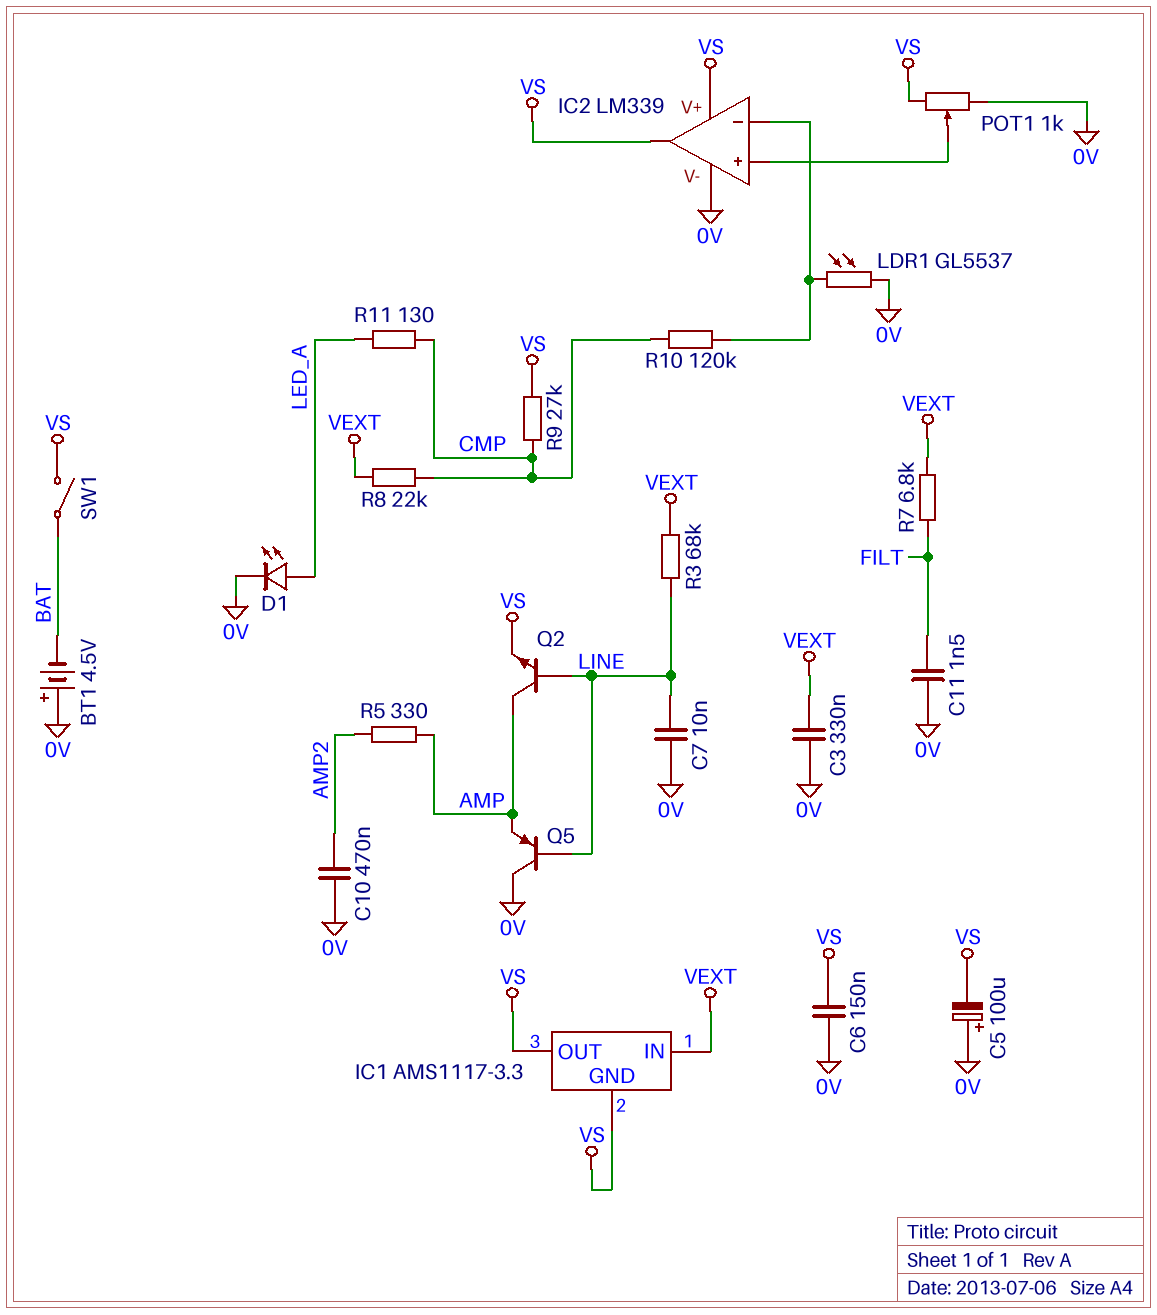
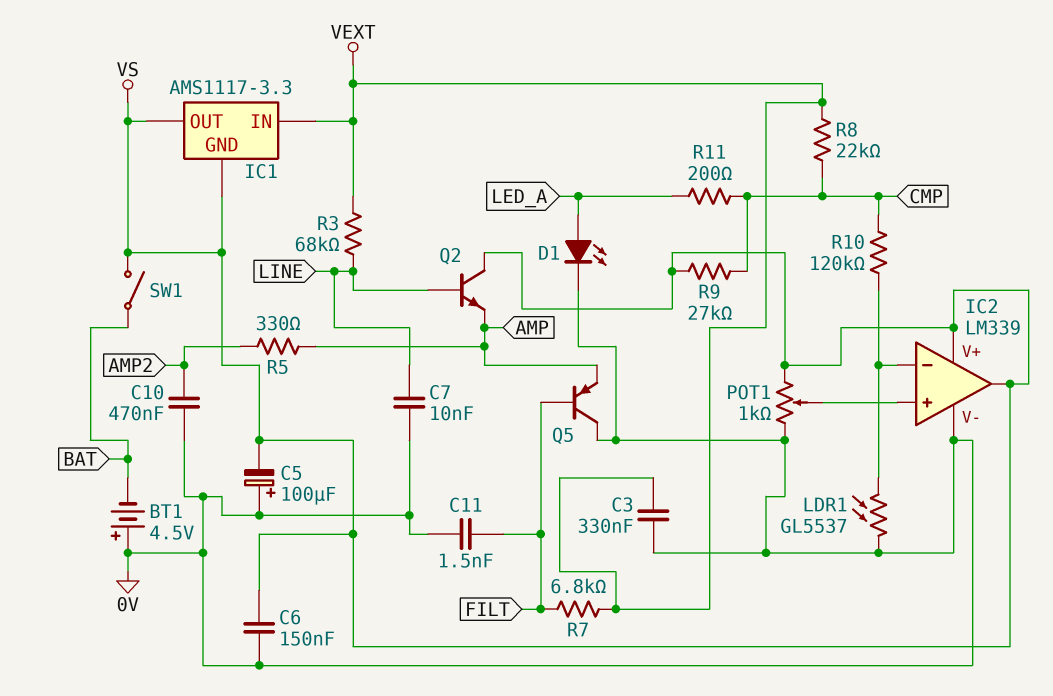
Q2: NPN (B LINE, C AMP, E VS) -> NPN (B LINE, C VS, E AMP)
Q5: PNP (B LINE, C 0V, E AMP) -> PNP (B FILT, C 0V, E AMP)
R11: 130 (CMP, LED_A) -> 200 (CMP, LED_A)

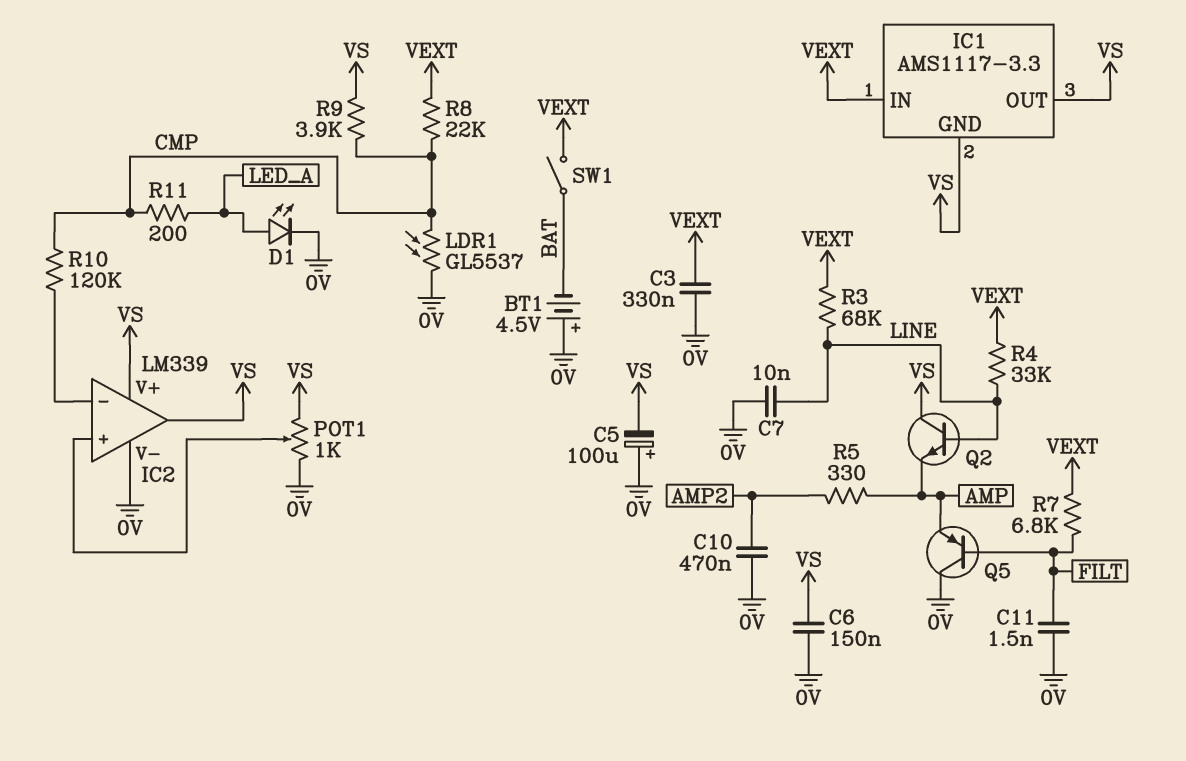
LDR1: GL5537 (0V, IC2/in-) -> GL5537 (0V, CMP)
R4: none -> 33k (LINE, VEXT)
R9: 27k (CMP, VS) -> 3.9k (CMP, VS)
SW1: switch (BAT, VS) -> switch (BAT, VEXT)

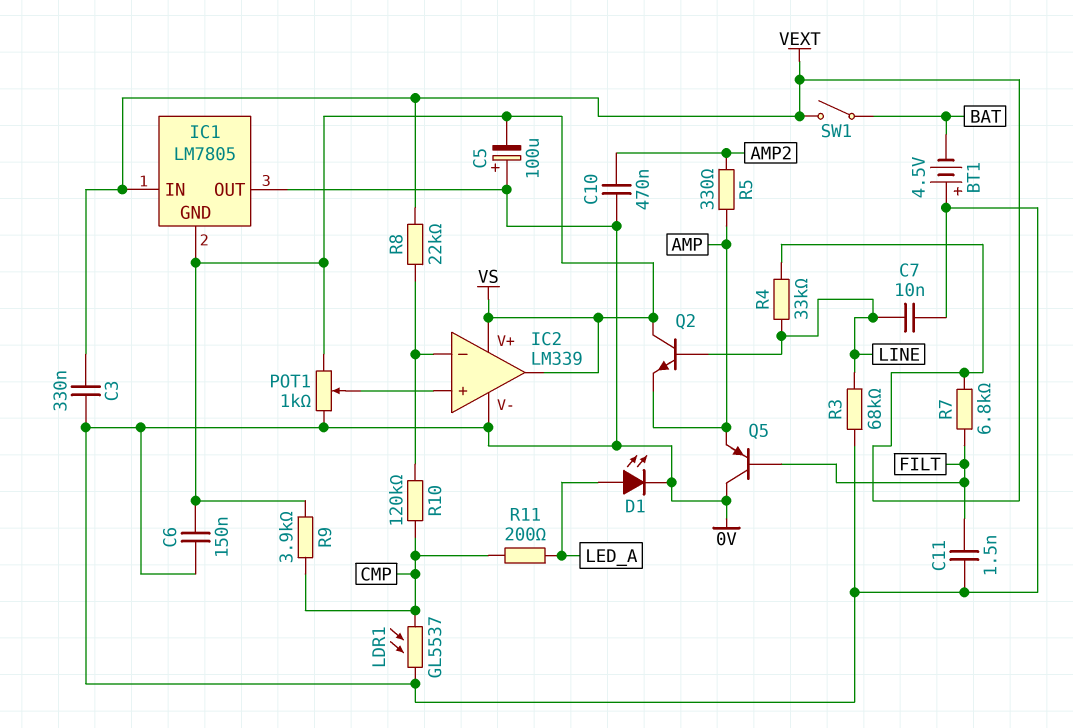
IC1: AMS1117-3.3 -> LM7805
IC1 pin OUT: VS -> 0V
R3: 68k (LINE, VEXT) -> 68k (0V, LINE)
R8: 22k (CMP, VEXT) -> 22k (IC2/in-, VEXT)

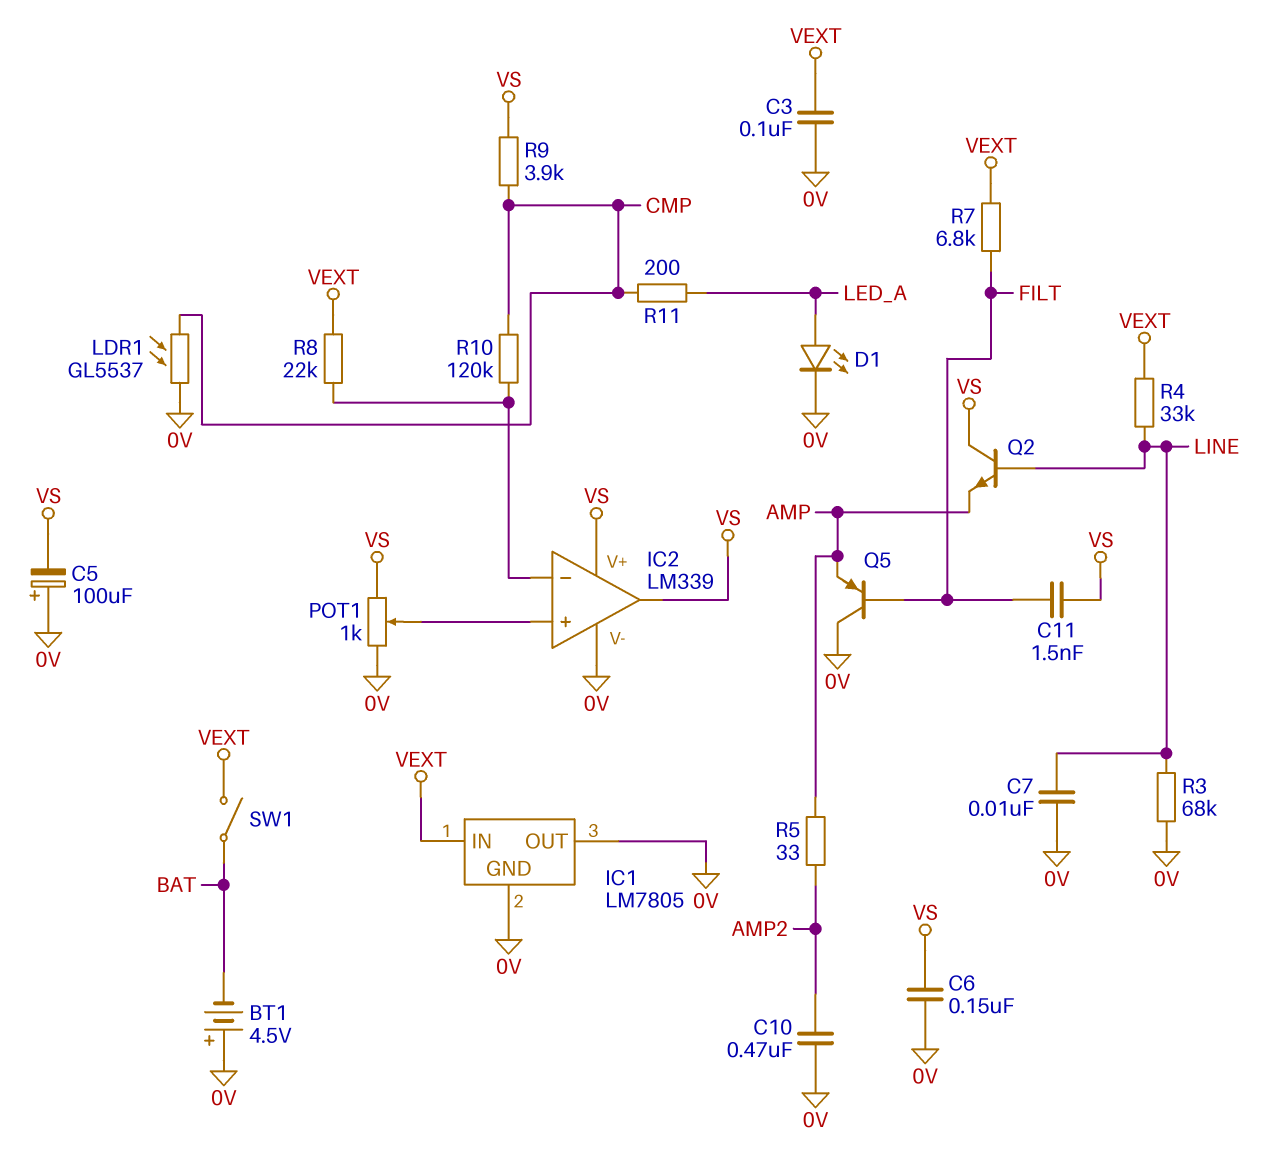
C3: 330nF (0V, VEXT) -> 100nF (0V, VEXT)
C11: 1.5nF (0V, FILT) -> 1.5nF (FILT, VS)
IC1 pin GND: VS -> 0V
R5: 330 (AMP, AMP2) -> 33 (AMP, AMP2)

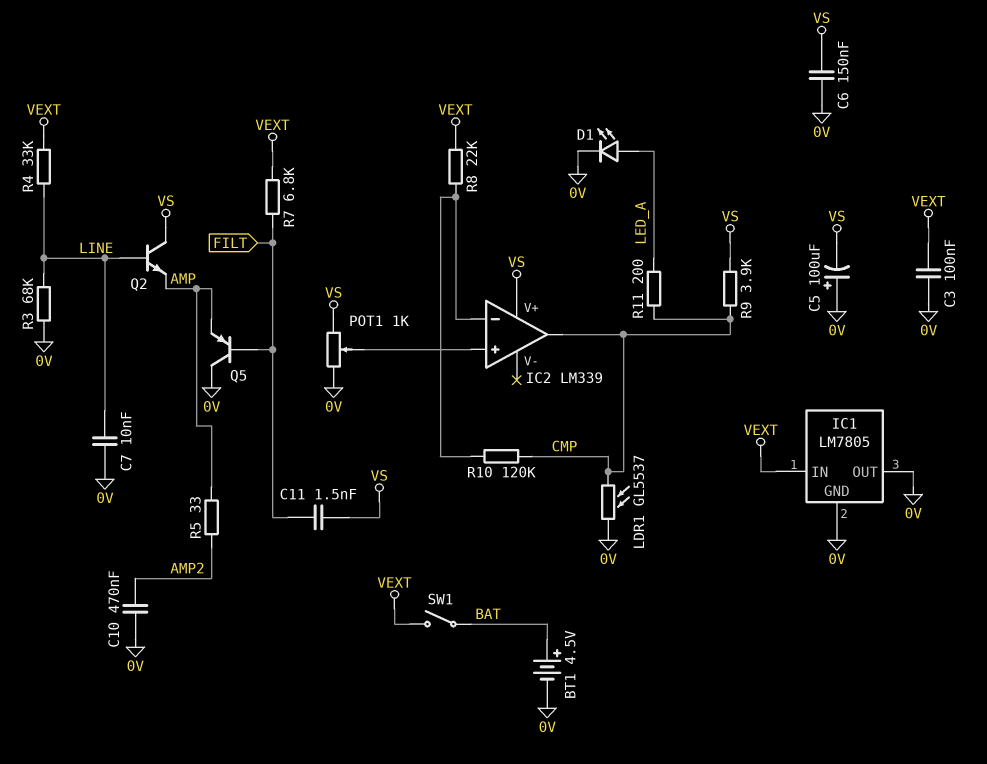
BT1: 4.5V (plus 0V, minus BAT) -> 4.5V (plus BAT, minus 0V)
IC2 pin V-: 0V -> none
IC2 pin out: VS -> CMP

